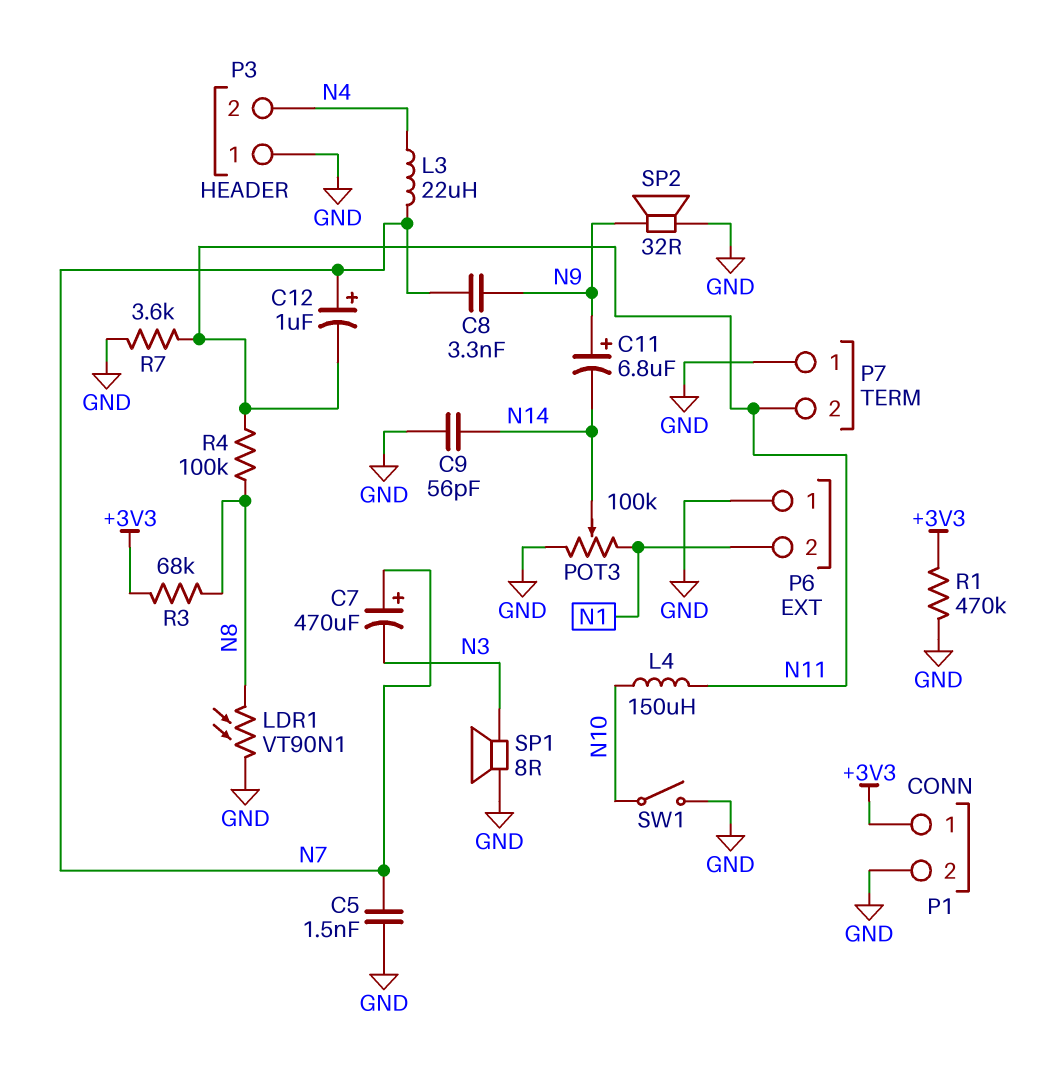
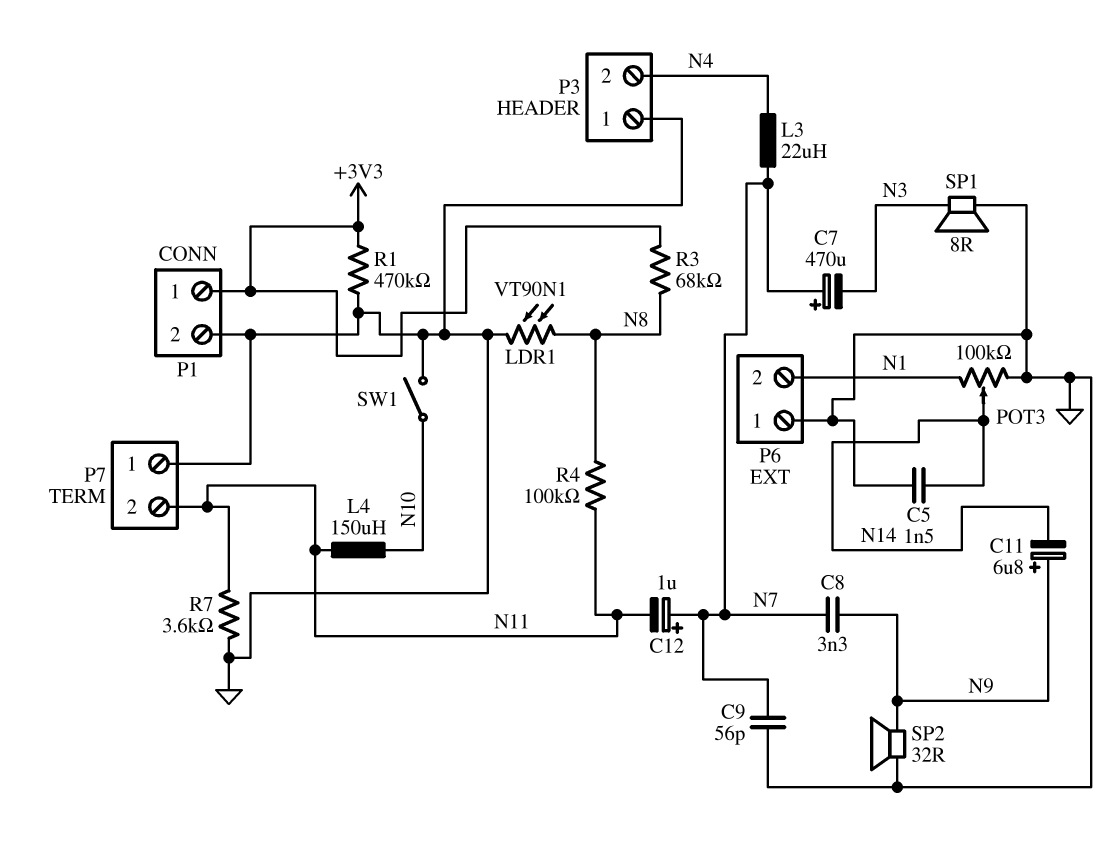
C5: 1.5nF (GND, N7) -> 1.5nF (GND, N14)
C9: 56pF (GND, N14) -> 56pF (GND, N7)

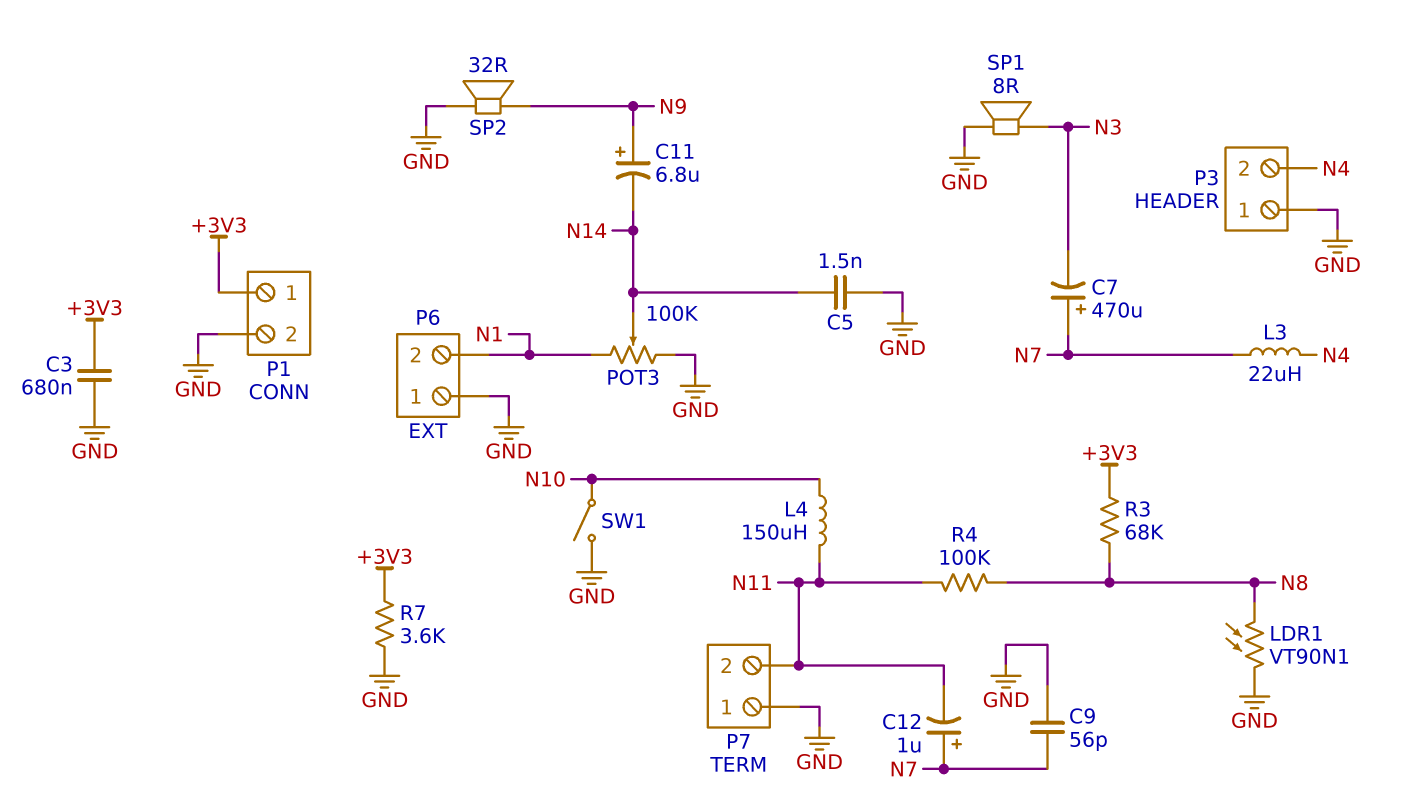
C3: none -> 680nF (+3V3, GND)
C8: 3.3nF (N7, N9) -> none
R1: 470k (+3V3, GND) -> none
R7: 3.6k (GND, N11) -> 3.6k (+3V3, GND)

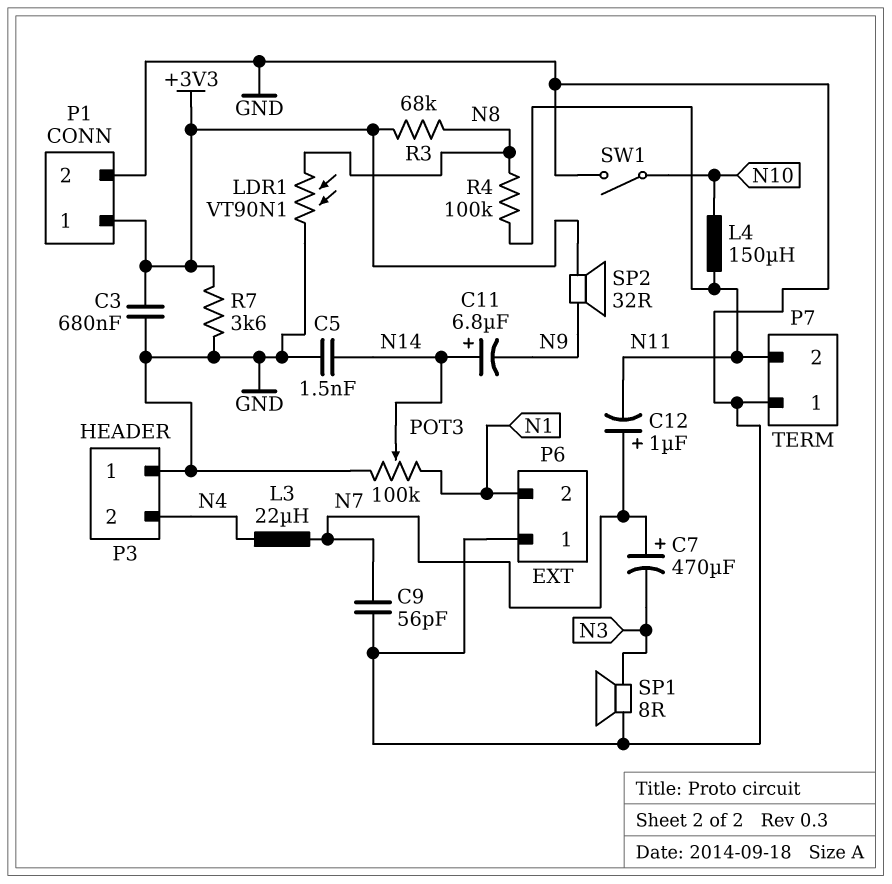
C11: 6.8uF (plus N9, minus N14) -> 6.8uF (plus N14, minus N9)
SP2: speaker 32R (GND, N9) -> speaker 32R (+3V3, N9)

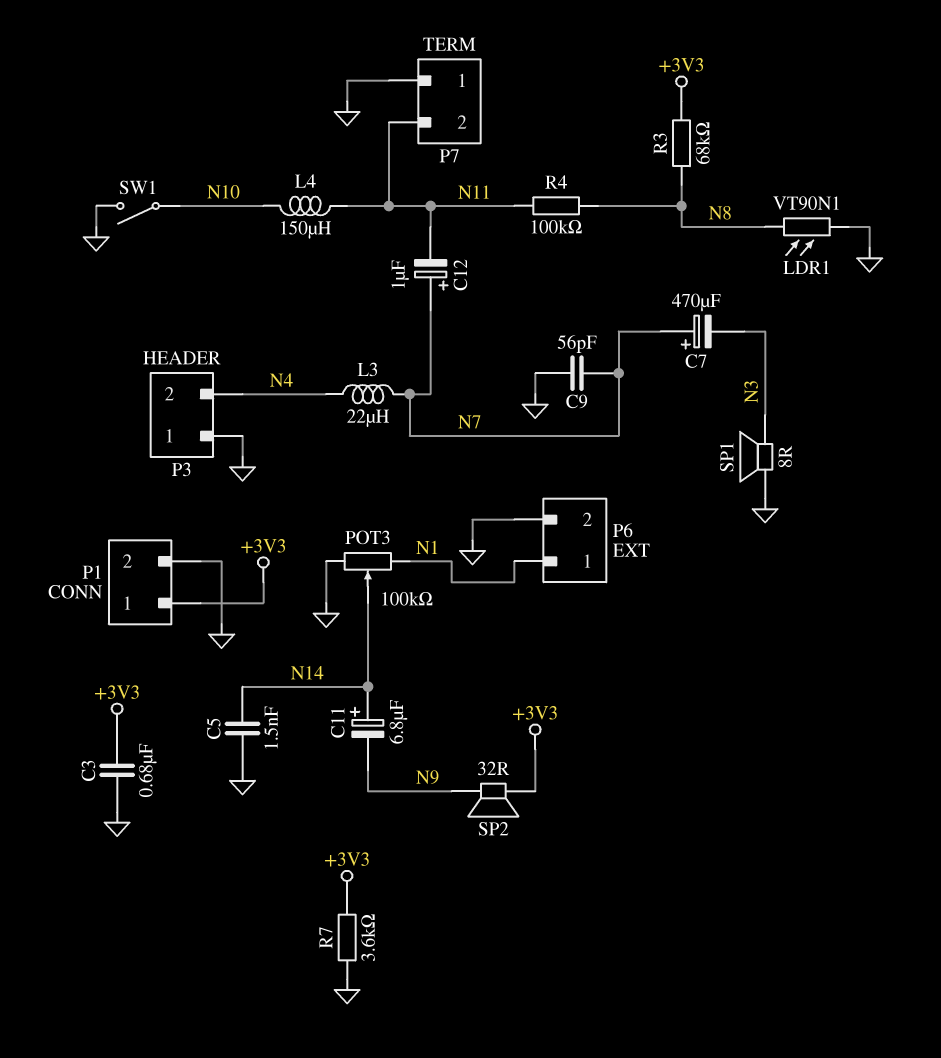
P6 pin 1: GND -> N1
P6 pin 2: N1 -> GND

